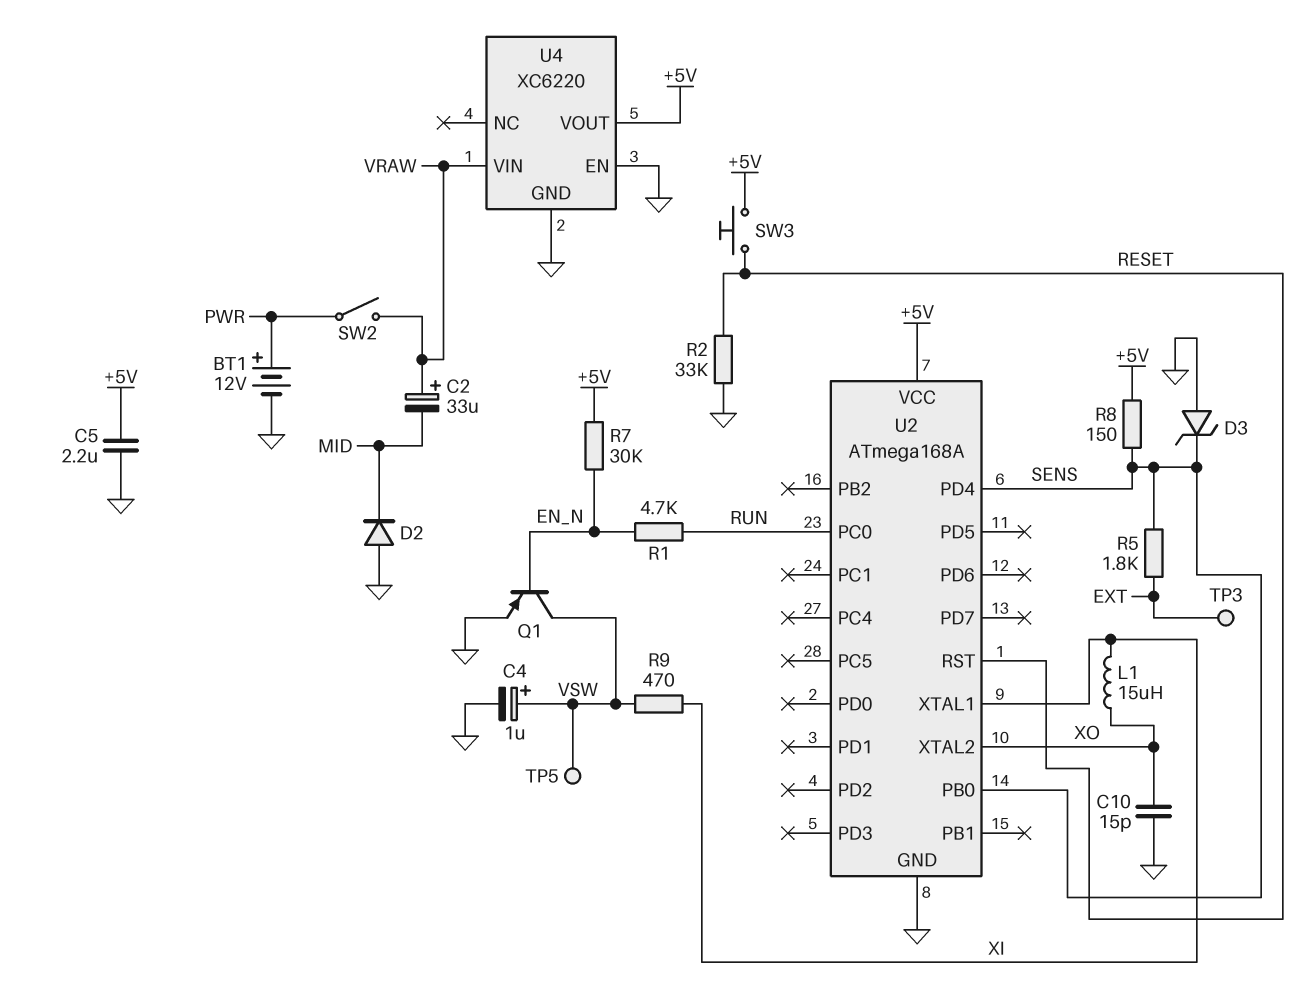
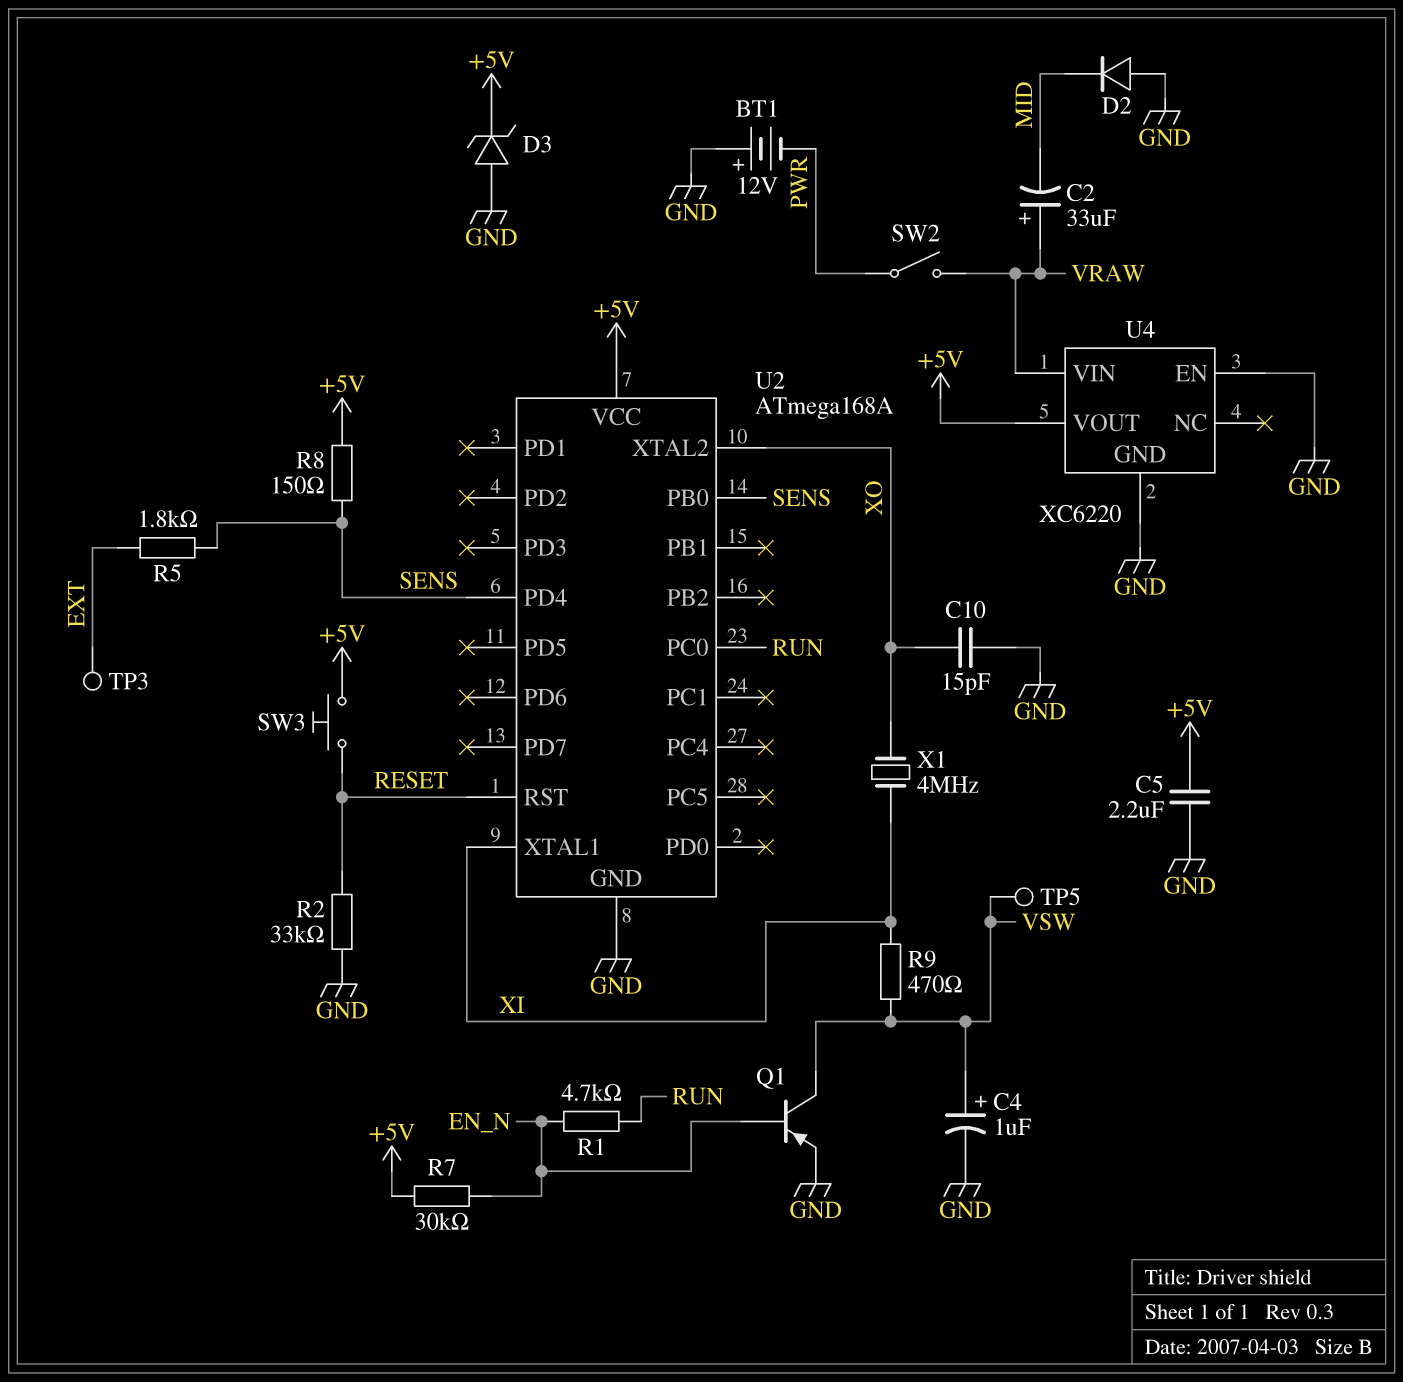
BT1: 12V (plus PWR, minus GND) -> 12V (plus GND, minus PWR)
D3: zener (A GND, K SENS) -> zener (A GND, K +5V)
L1: 15uH (XI, XO) -> none
X1: none -> 4MHz (XI, XO)

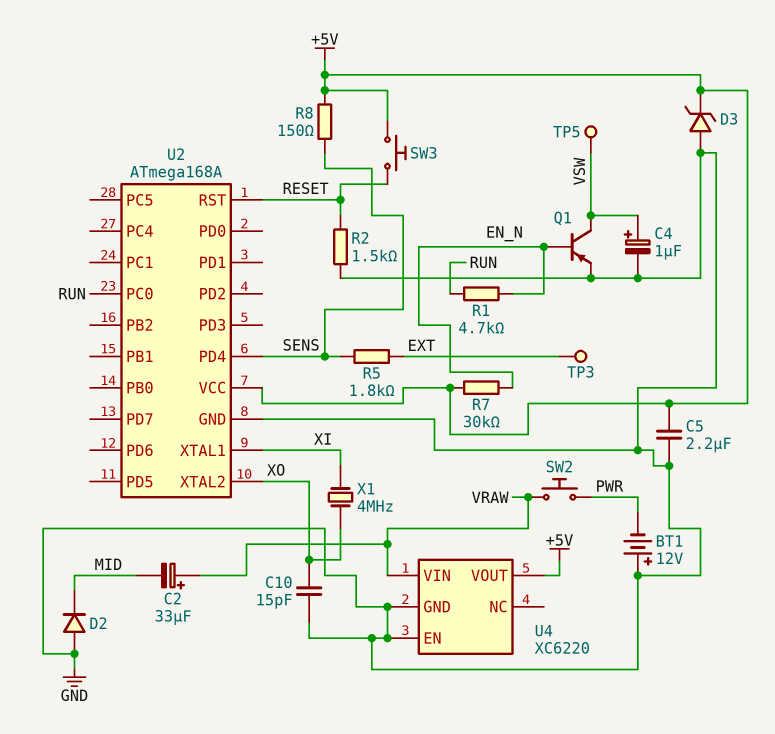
R2: 33k (GND, RESET) -> 1.5k (GND, RESET)
R9: 470 (VSW, XI) -> none
SW2: switch (PWR, VRAW) -> button (PWR, VRAW)
U2 pin PB0: SENS -> none

